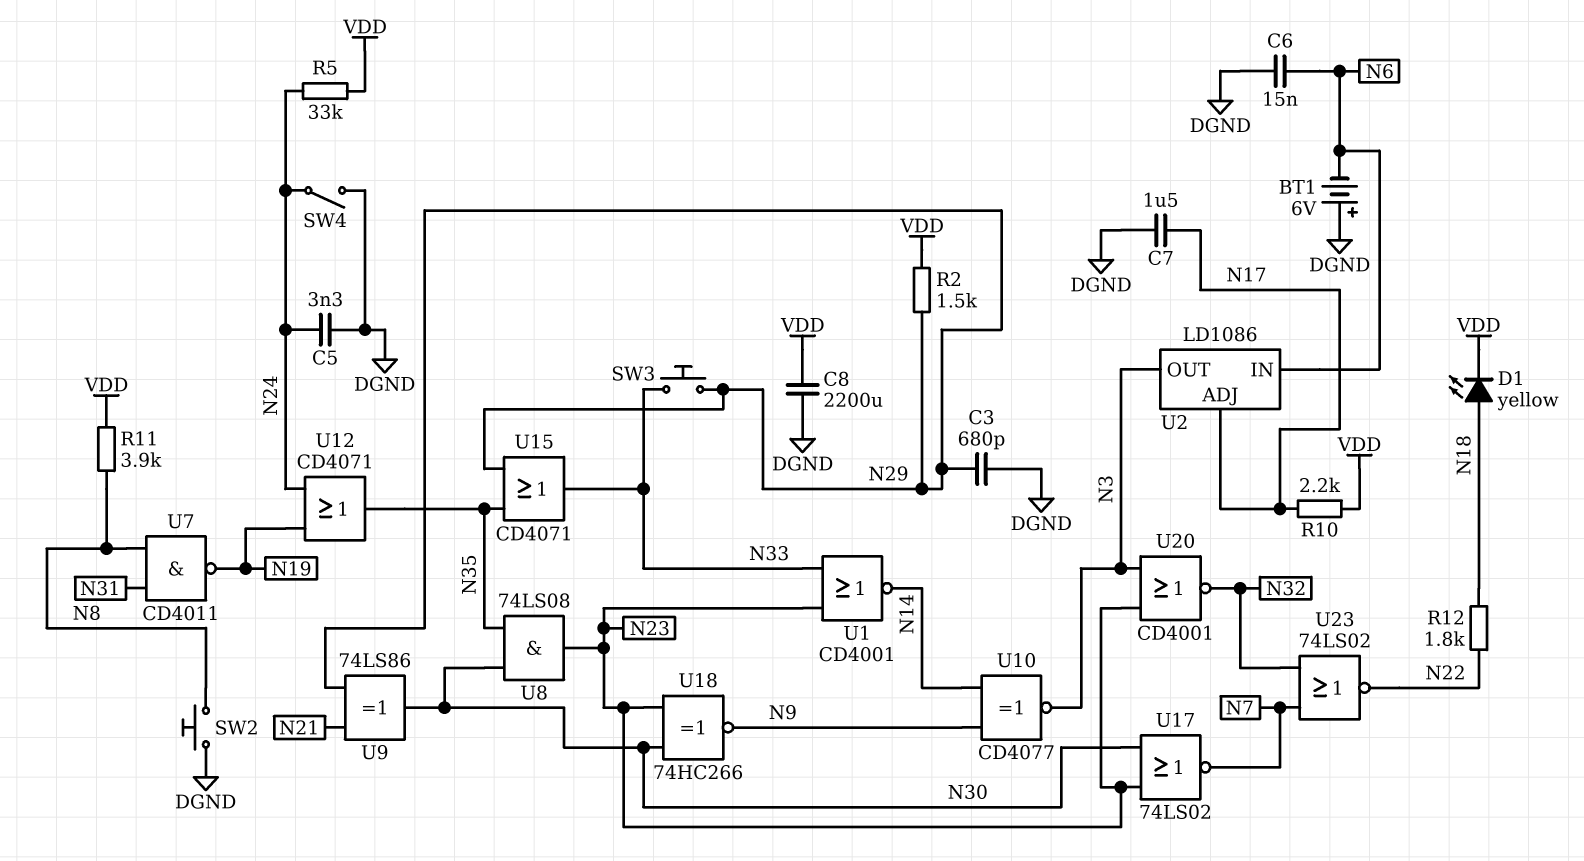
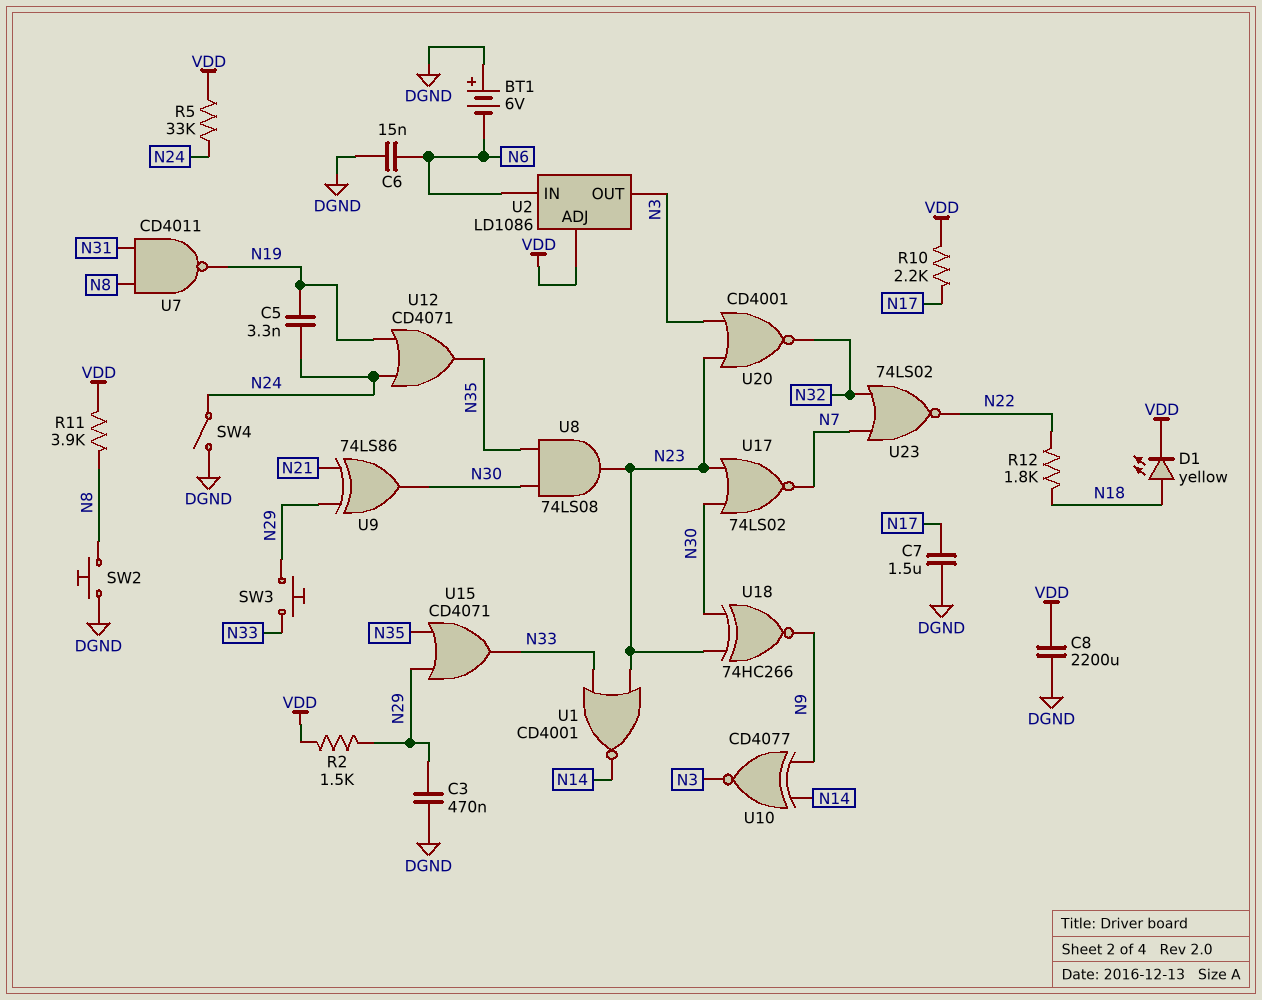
C3: 680pF (DGND, N29) -> 470nF (DGND, N29)
C5: 3.3nF (DGND, N24) -> 3.3nF (N19, N24)
U2 pin ADJ: N17 -> VDD

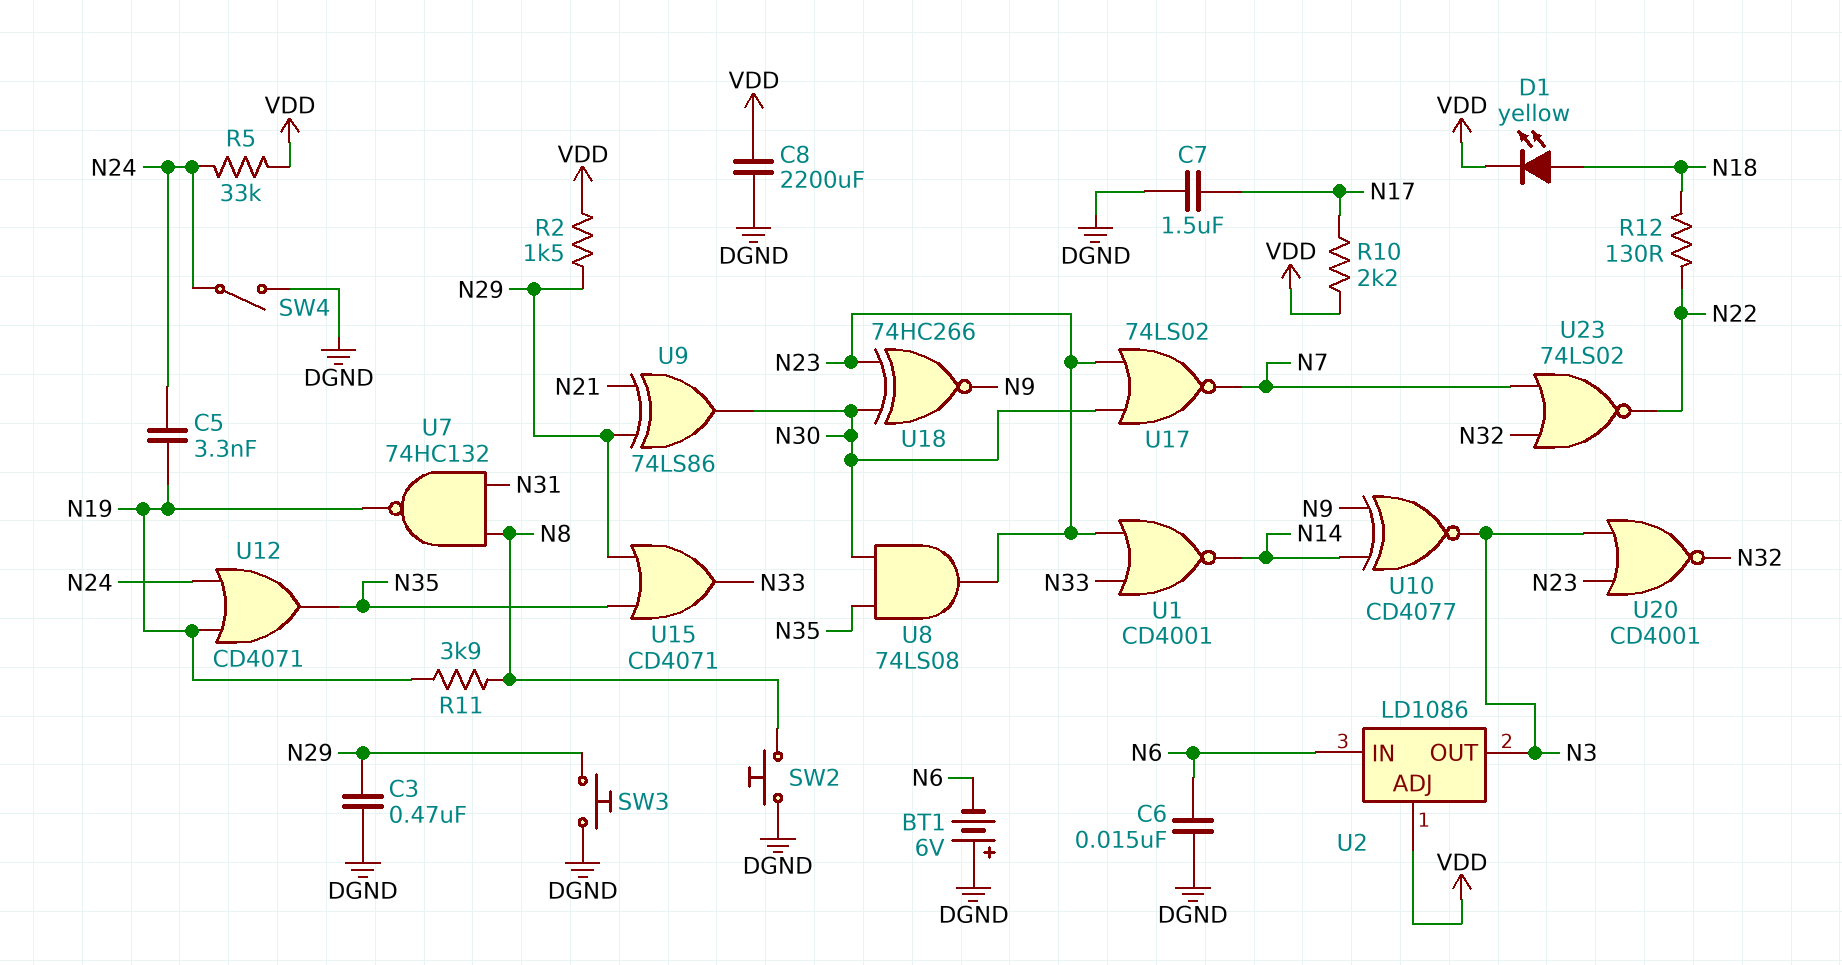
R11: 3.9k (N8, VDD) -> 3.9k (N8, N19)
R12: 1.8k (N18, N22) -> 130 (N18, N22)
SW3: button (N29, N33) -> button (DGND, N29)
U7: NAND CD4011 (in N8, in N31, out N19) -> NAND 74HC132 (in N8, in N31, out N19)

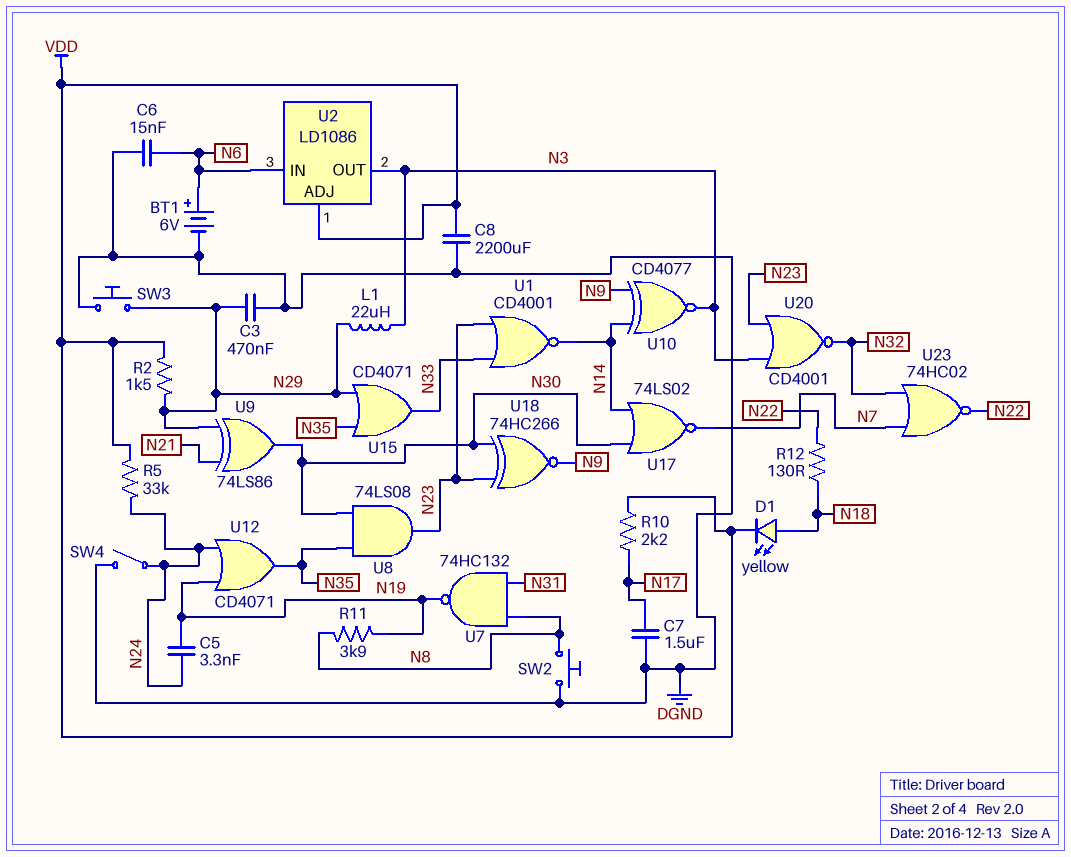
BT1: 6V (plus DGND, minus N6) -> 6V (plus N6, minus DGND)
L1: none -> 22uH (N3, N29)
U17: NOR 74LS02 (in N23, in N30, out N7) -> NOR 74LS02 (in N14, in N30, out N7)
U23: NOR 74LS02 (in N7, in N32, out N22) -> NOR 74HC02 (in N7, in N32, out N22)

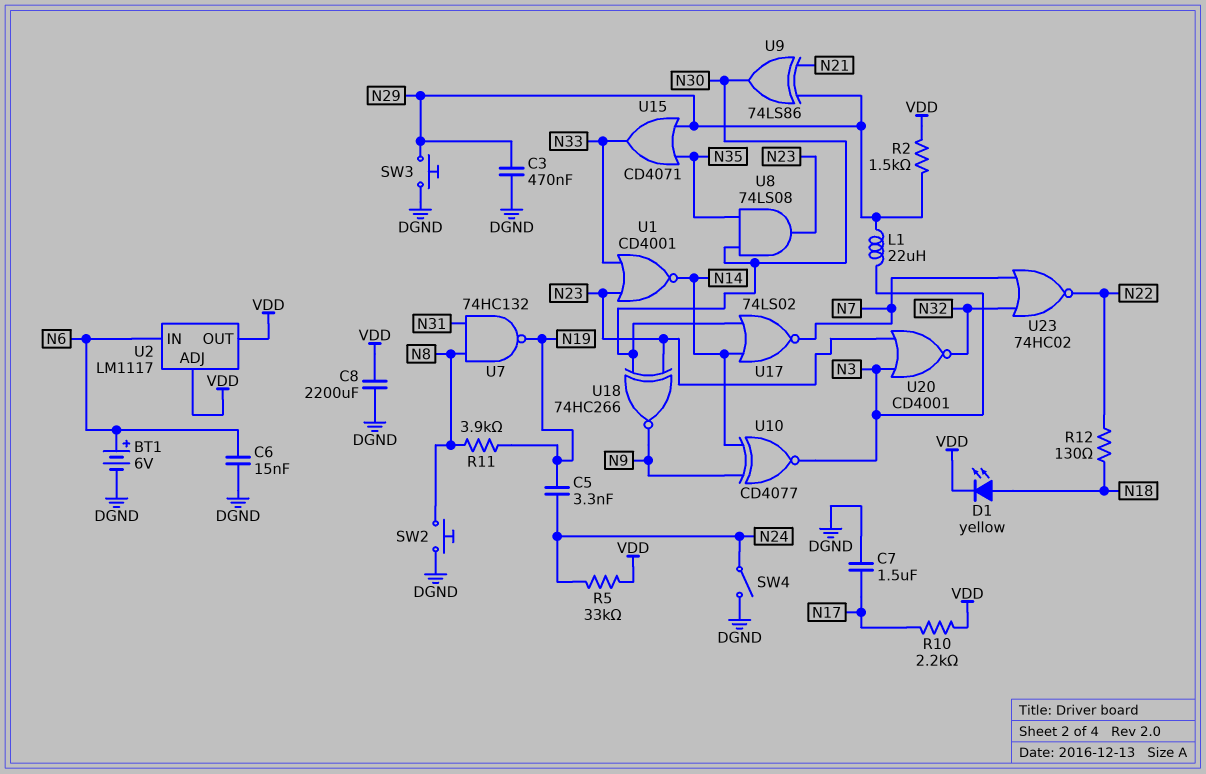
U2: LD1086 -> LM1117
U2 pin OUT: N3 -> VDD
U12: OR CD4071 (in N19, in N24, out N35) -> none

